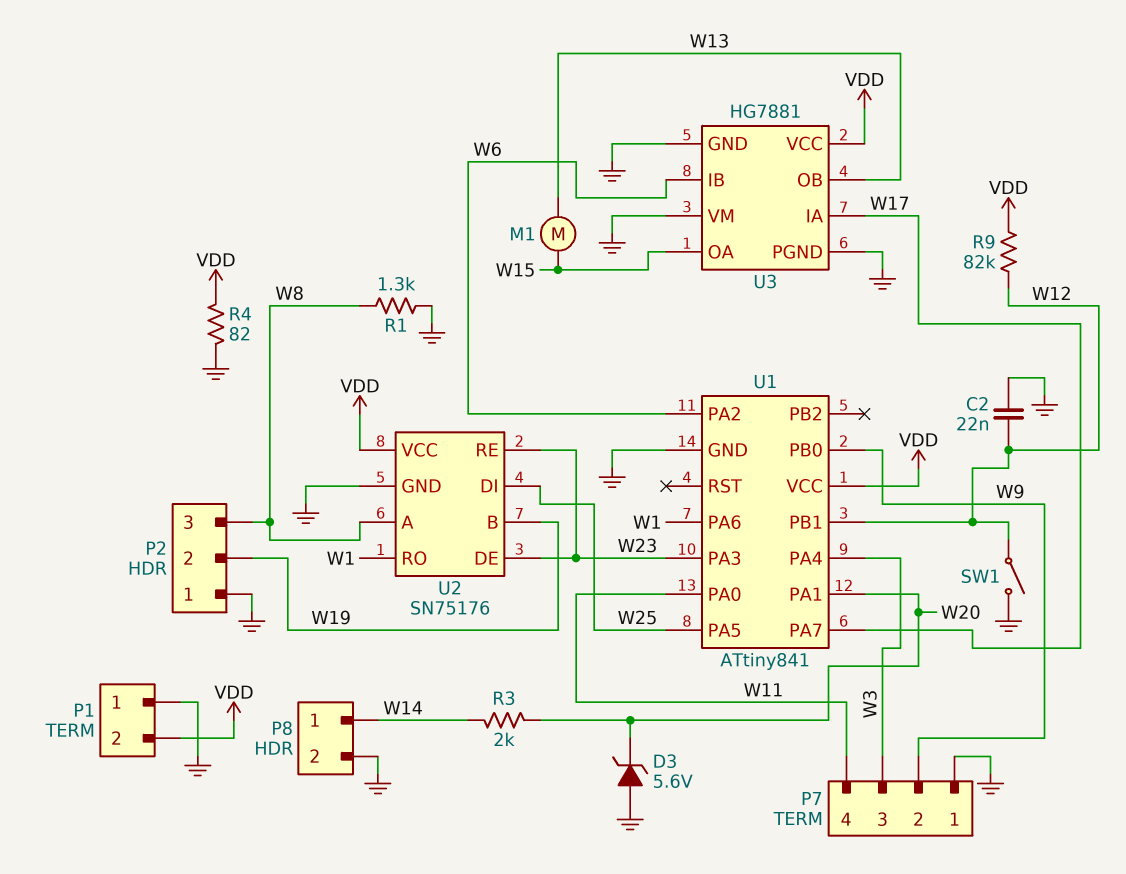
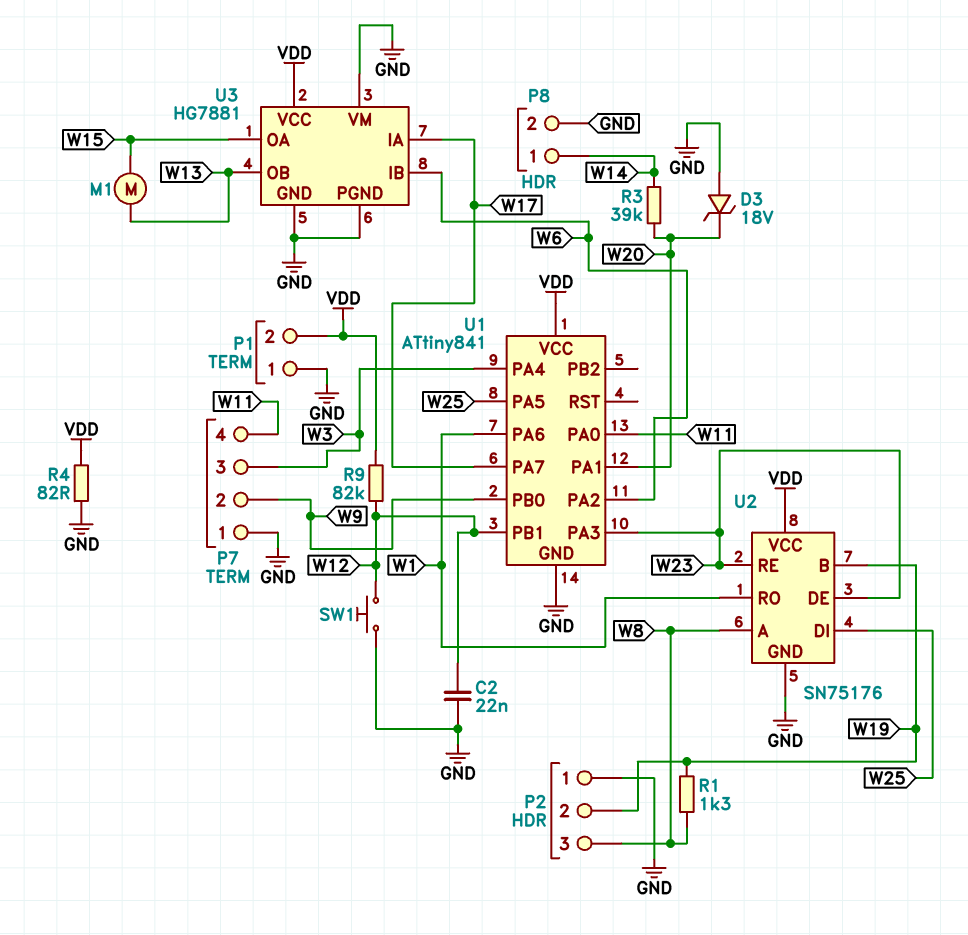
D3: zener 5.6V (A GND, K W20) -> zener 18V (A GND, K W20)
R1: 1.3k (GND, W8) -> 1.3k (W8, W19)
R3: 2k (W14, W20) -> 39k (W14, W20)
SW1: switch (GND, W12) -> button (GND, W12)

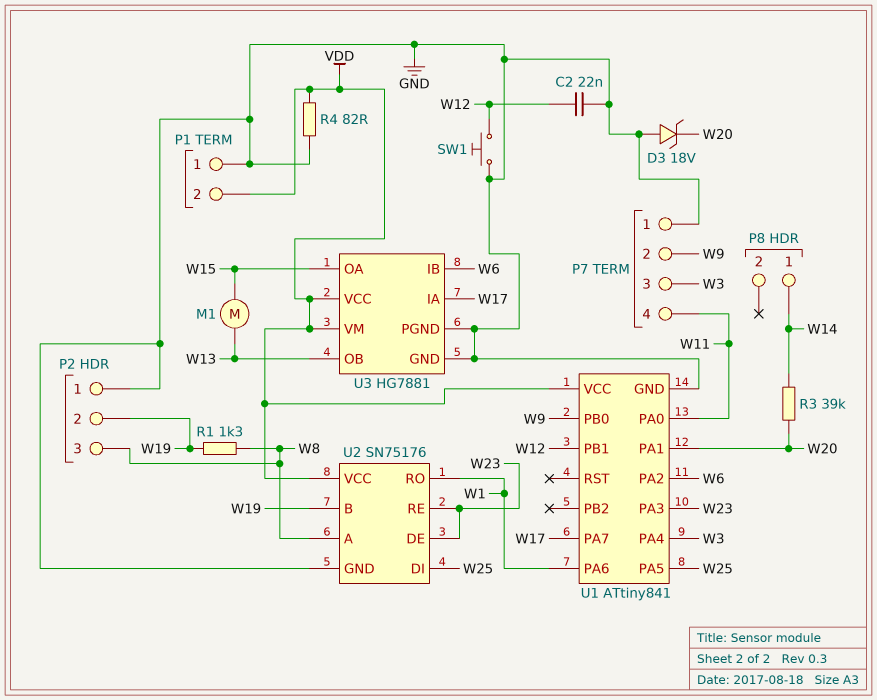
P8 pin 2: GND -> none
R9: 82k (VDD, W12) -> none
U3 pin VM: GND -> VDD

